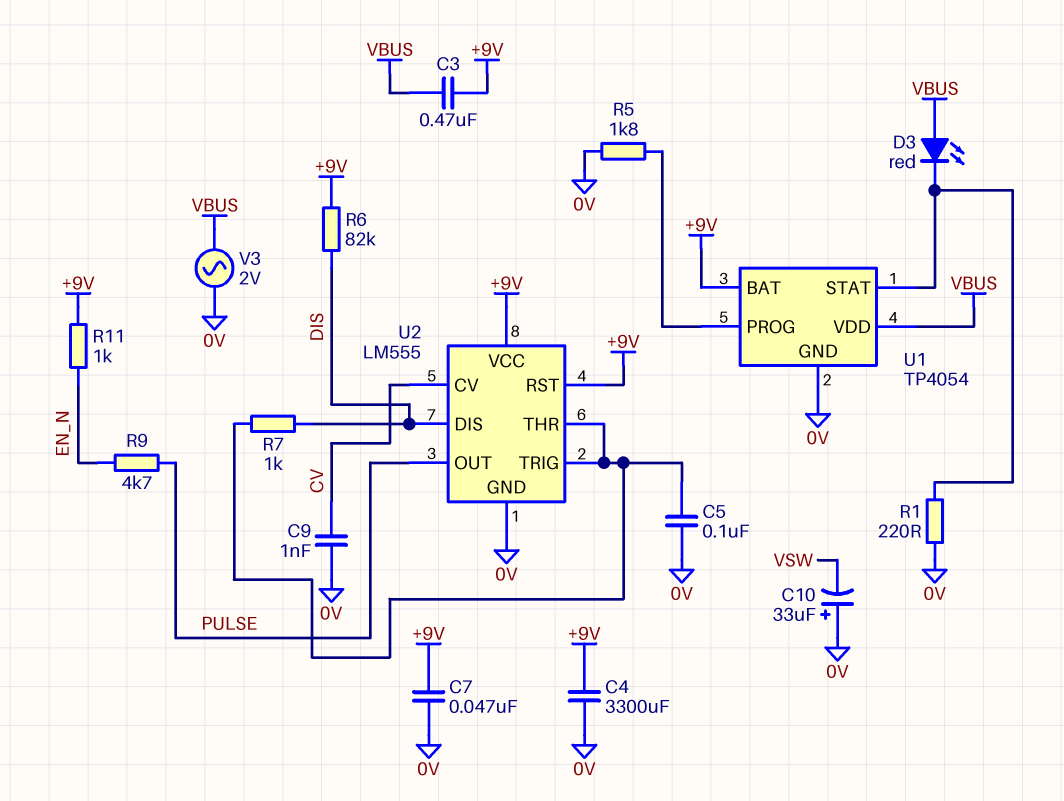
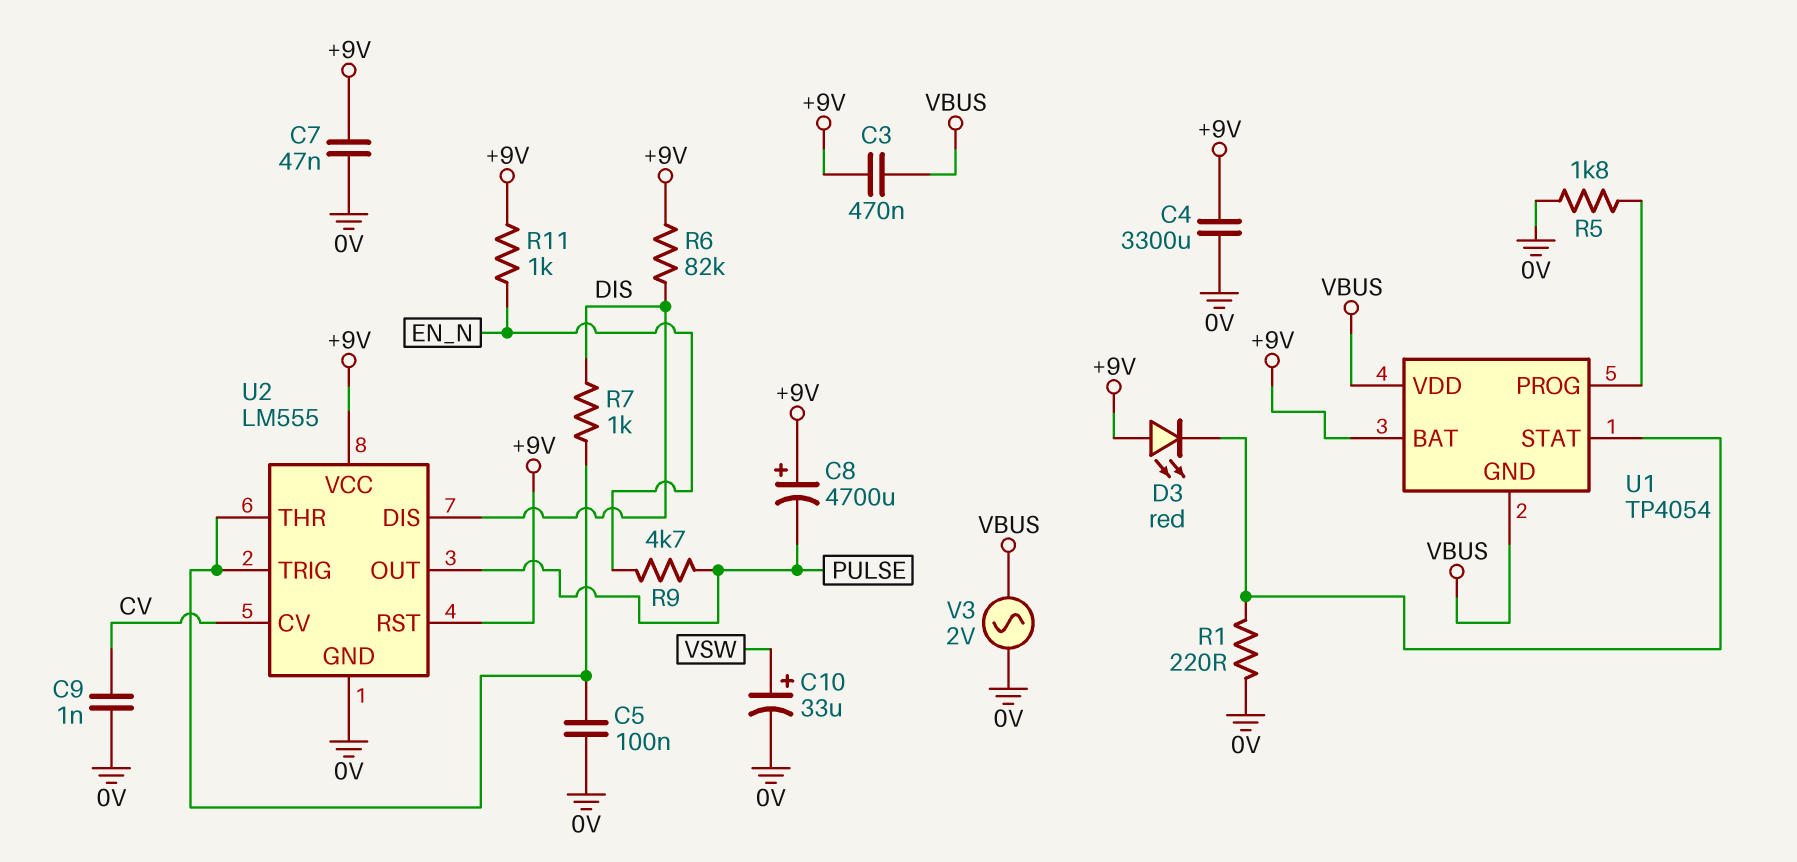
C8: none -> 4700uF (plus +9V, minus PULSE)
C10: 33uF (plus 0V, minus VSW) -> 33uF (plus VSW, minus 0V)
D3: LED red (A VBUS, K U1/STAT) -> LED red (A +9V, K U1/STAT)
U1 pin GND: 0V -> VBUS

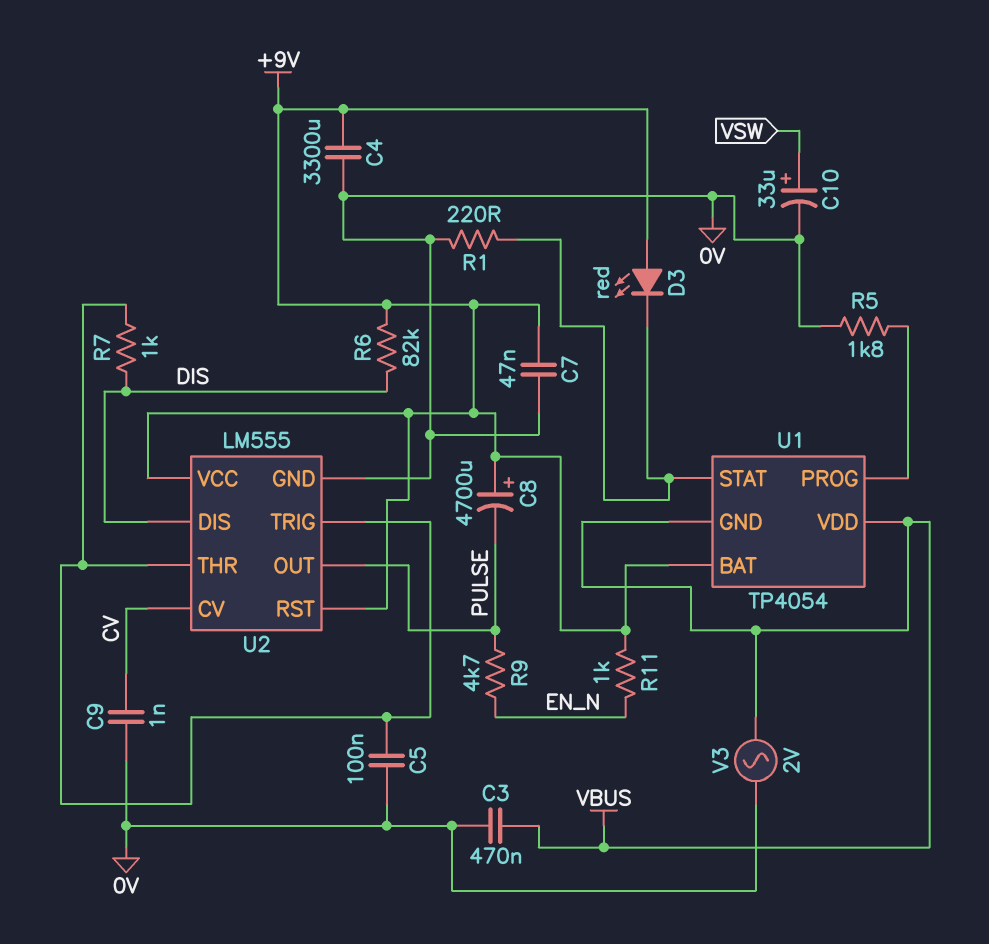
C3: 470nF (+9V, VBUS) -> 470nF (0V, VBUS)

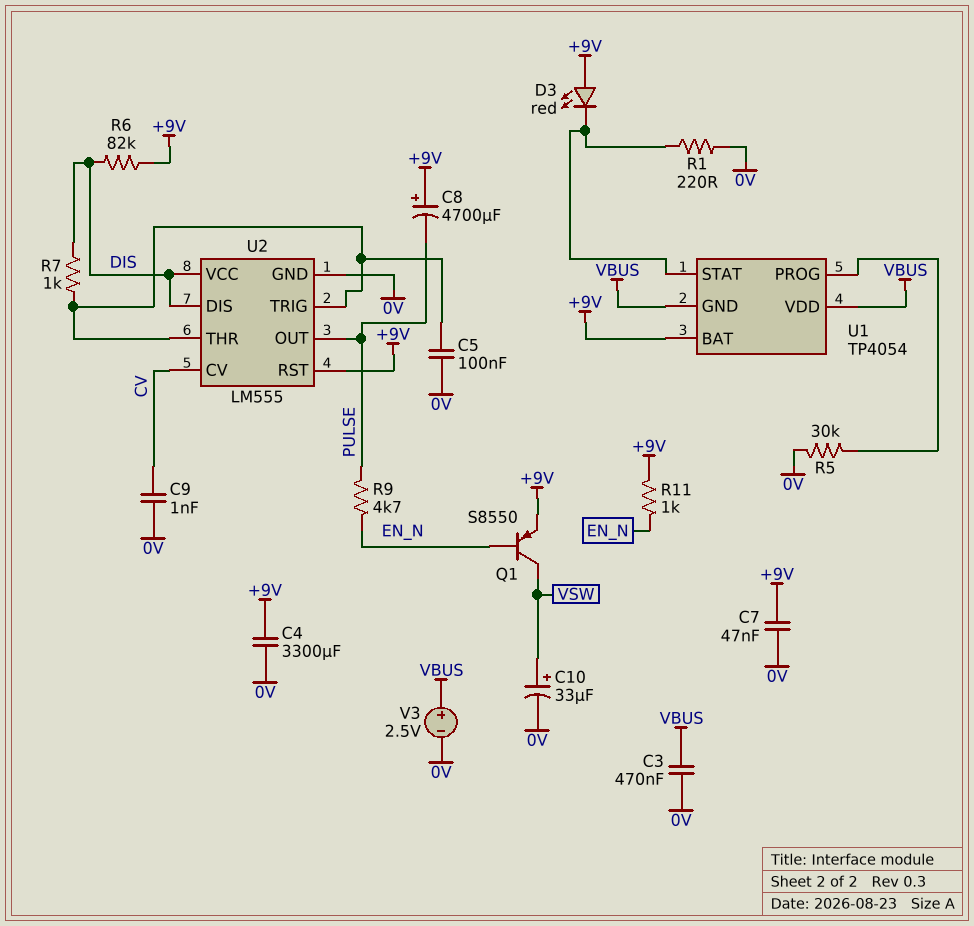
Q1: none -> PNP S8550 (B EN_N, C VSW, E +9V)
R5: 1.8k (0V, U1/PROG) -> 30k (0V, U1/PROG)
U2 pin VCC: +9V -> DIS
V3: AC 2V (0V, VBUS) -> 2.5V (plus VBUS, minus 0V)

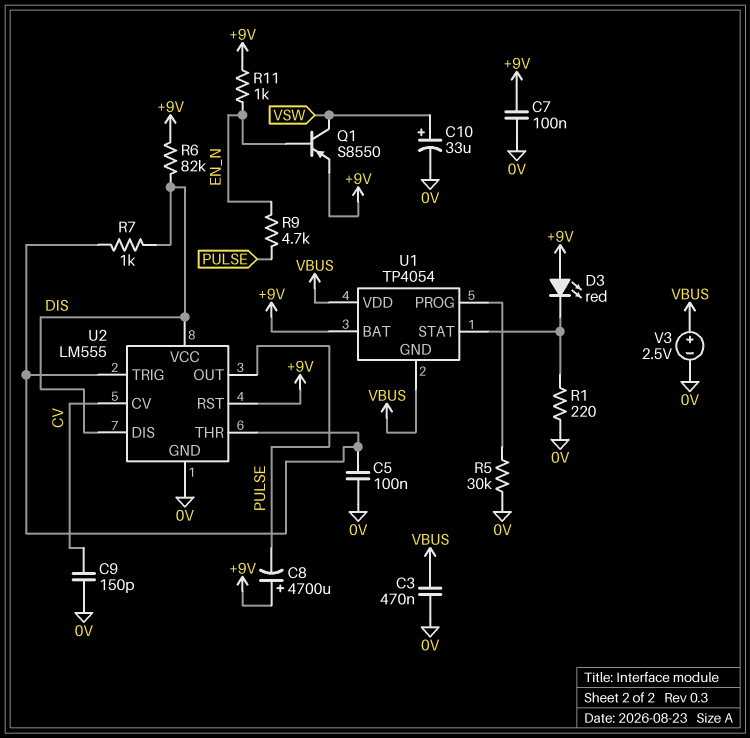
C4: 3300uF (+9V, 0V) -> none
C7: 47nF (+9V, 0V) -> 100nF (+9V, 0V)
C9: 1nF (0V, CV) -> 150pF (0V, CV)

